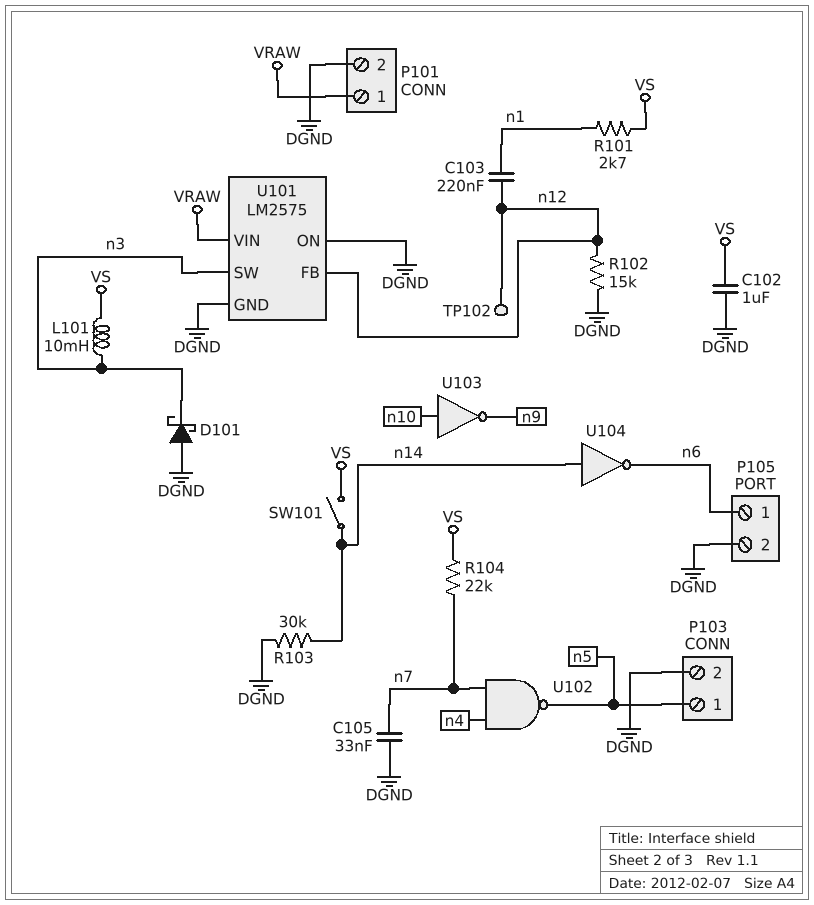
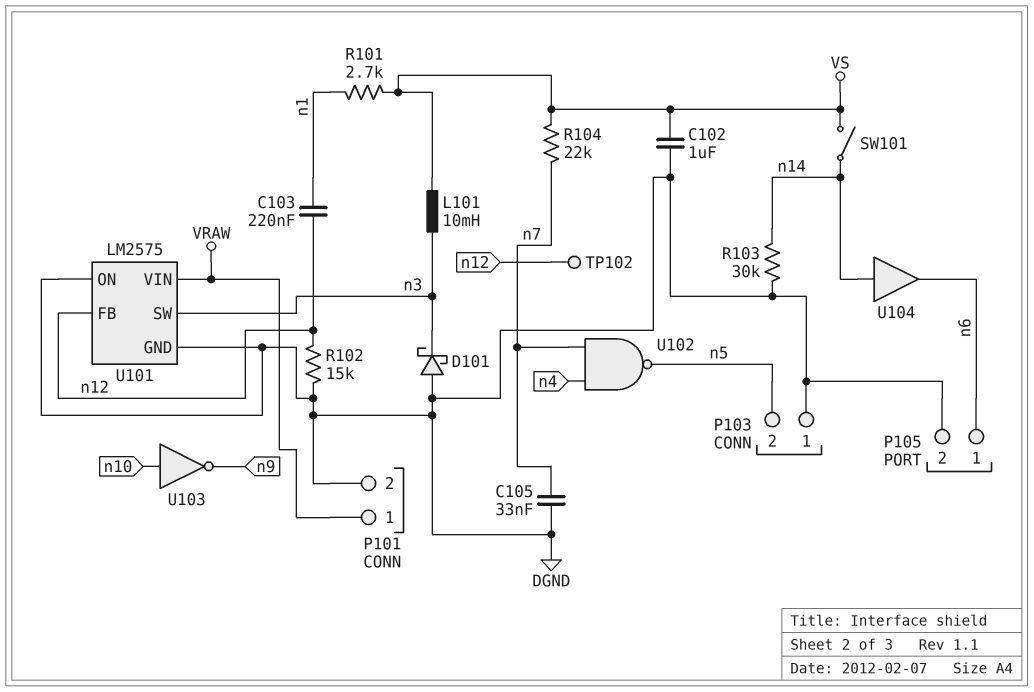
P103 pin 1: n5 -> DGND
P103 pin 2: DGND -> n5
U104: NOT (in n14, out n6) -> buffer (in n14, out n6)

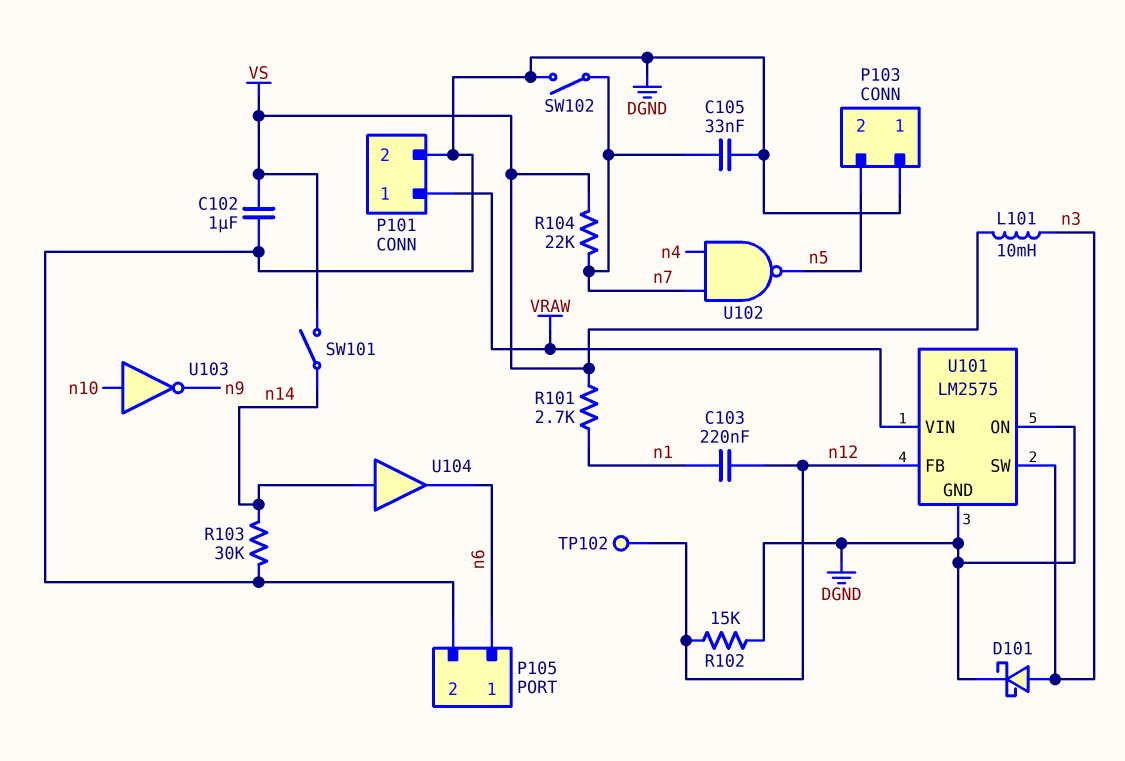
D101: schottky (A DGND, K n3) -> schottky (A n3, K DGND)
SW102: none -> switch (DGND, n7)

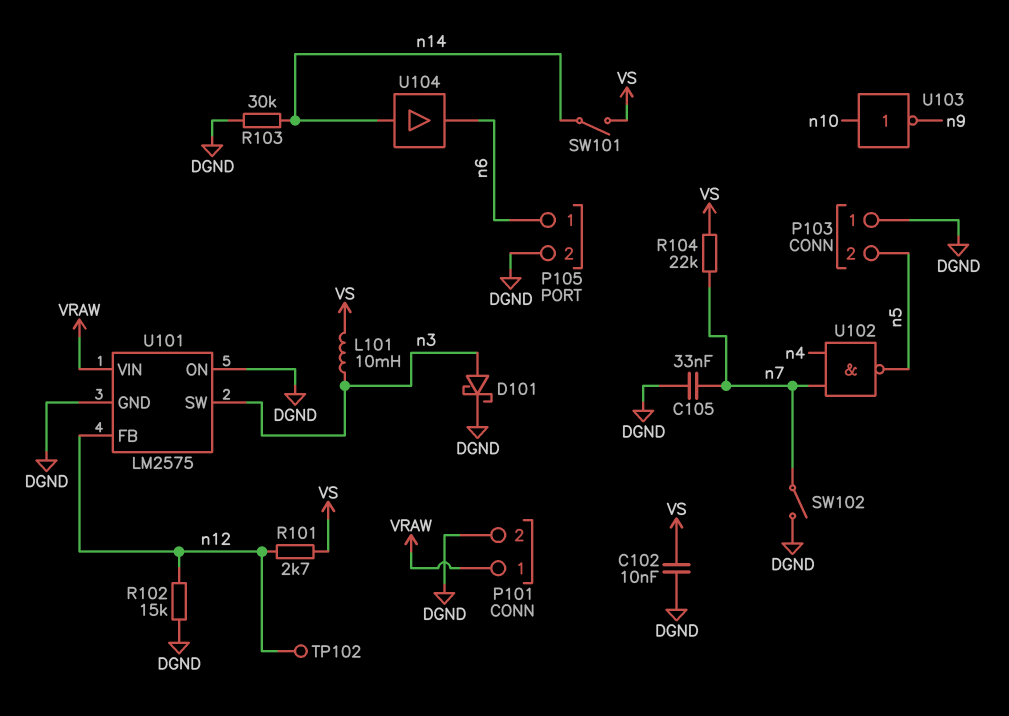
C102: 1uF (DGND, VS) -> 10nF (DGND, VS)
C103: 220nF (n1, n12) -> none
R101: 2.7k (VS, n1) -> 2.7k (VS, n12)

